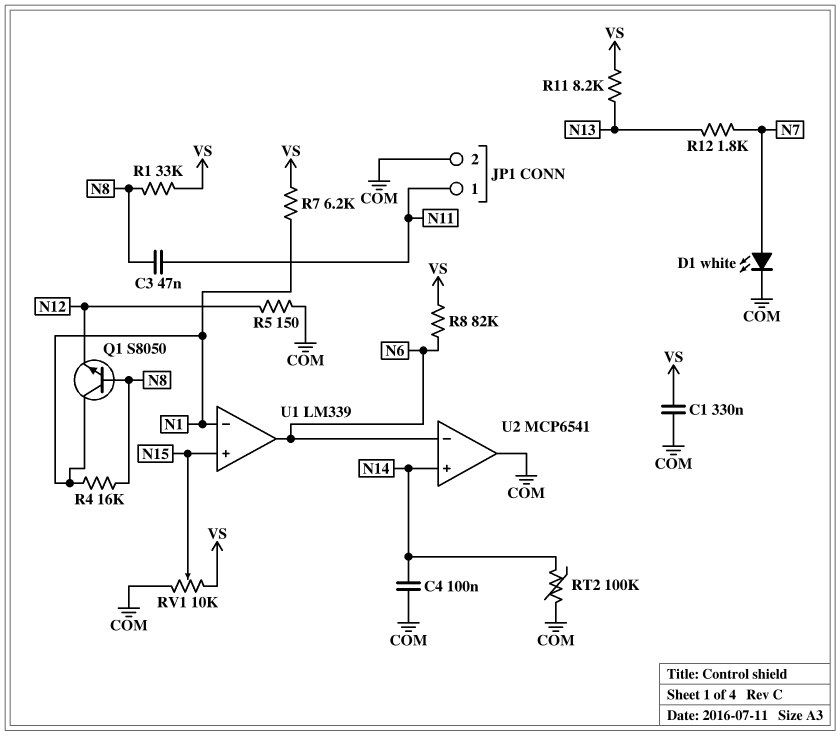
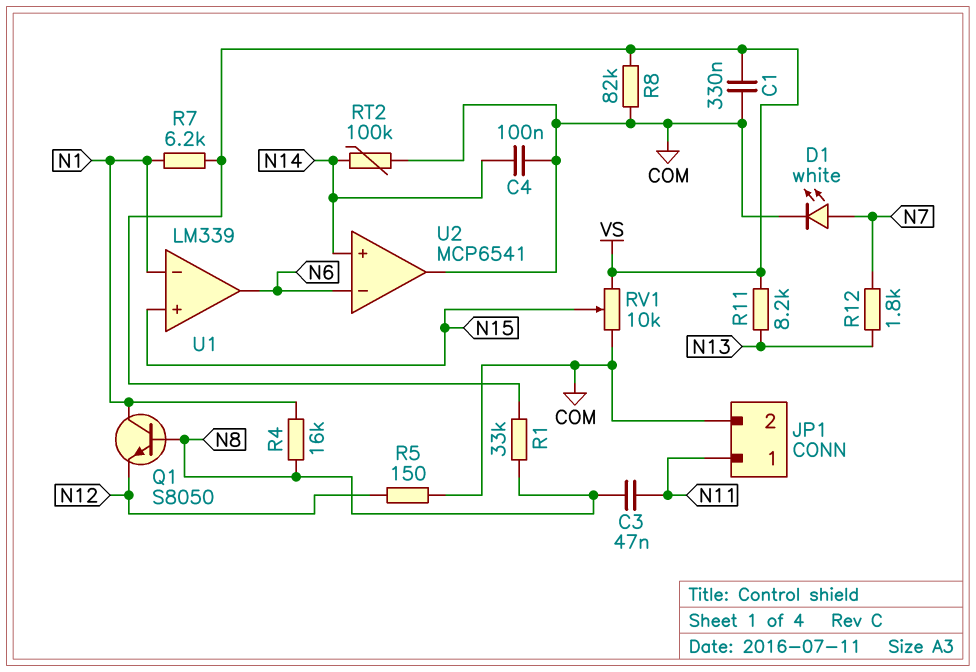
R8: 82k (N6, VS) -> 82k (COM, VS)

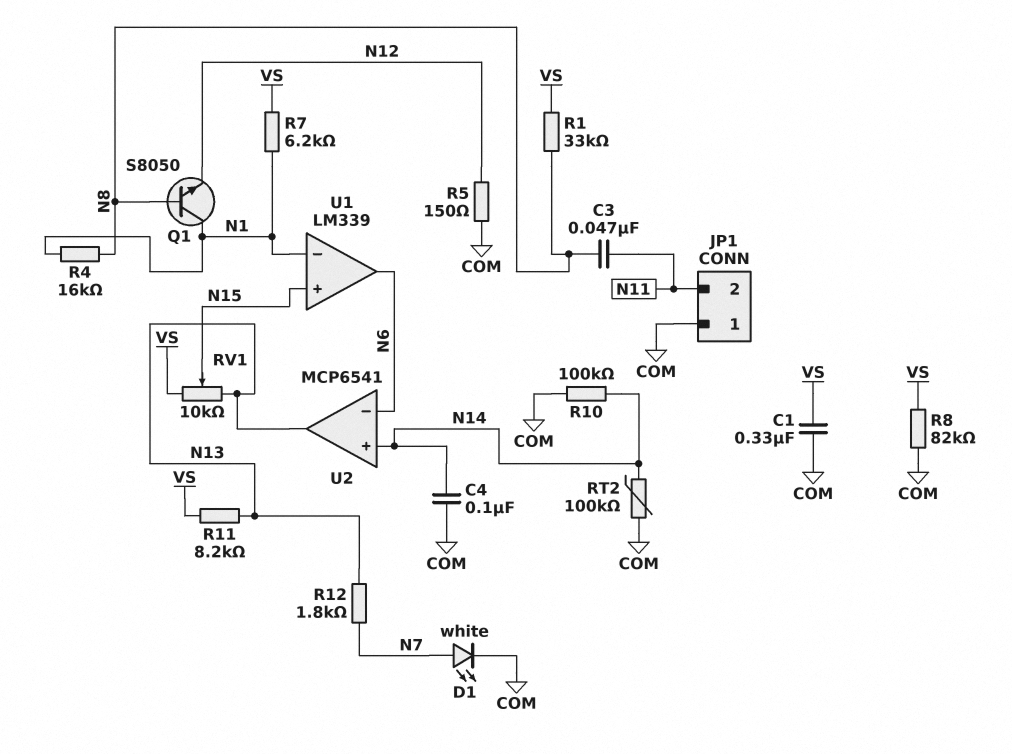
JP1 pin 1: N11 -> COM
JP1 pin 2: COM -> N11
R10: none -> 100k (COM, N14)
RV1: 10k (COM, VS, wiper N15) -> 10k (N13, VS, wiper N15)
U2 pin out: COM -> N13

